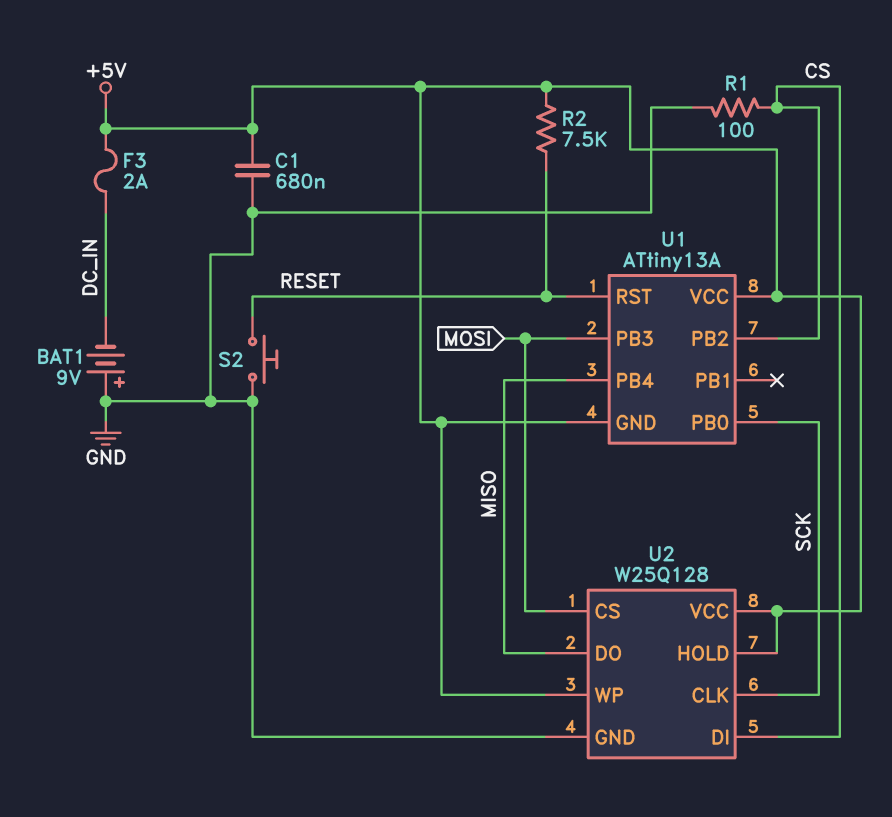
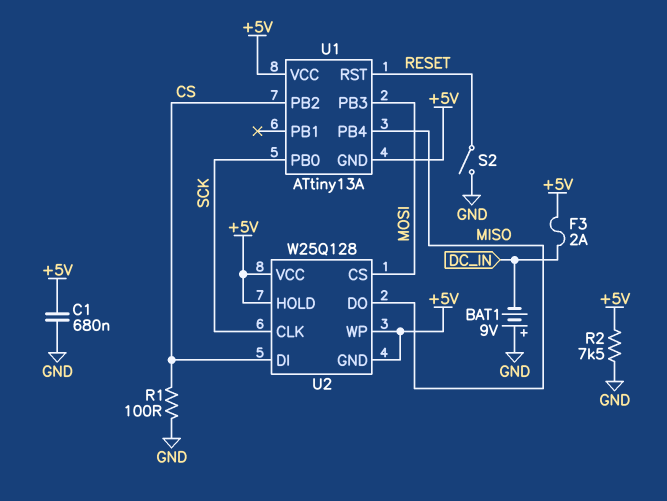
R2: 7.5k (+5V, RESET) -> 7.5k (+5V, GND)
S2: button (GND, RESET) -> switch (GND, RESET)
U2 pin GND: GND -> +5V

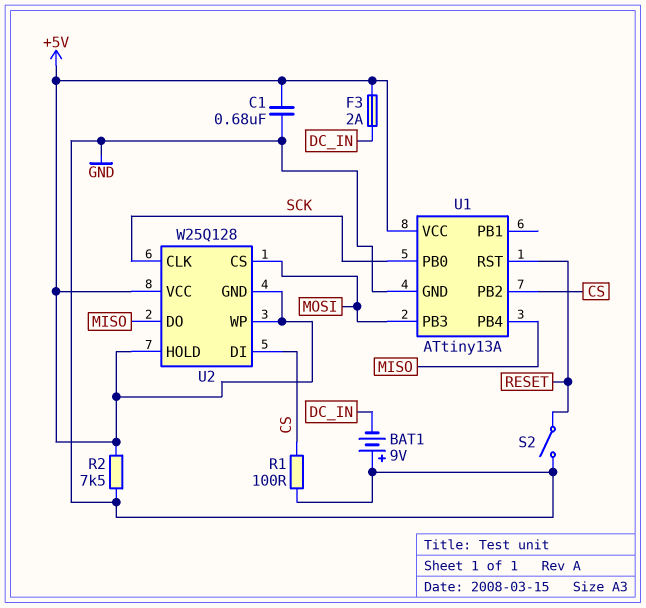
U1 pin GND: +5V -> GND

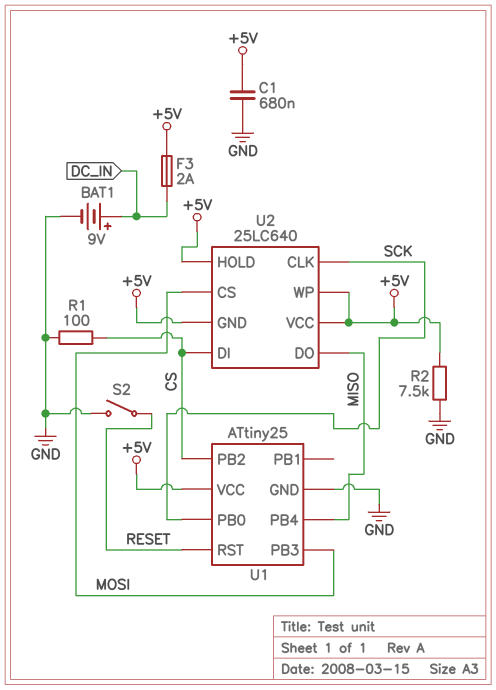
BAT1: 9V (plus GND, minus DC_IN) -> 9V (plus DC_IN, minus GND)
U1: ATtiny13A -> ATtiny25
U2: W25Q128 -> 25LC640

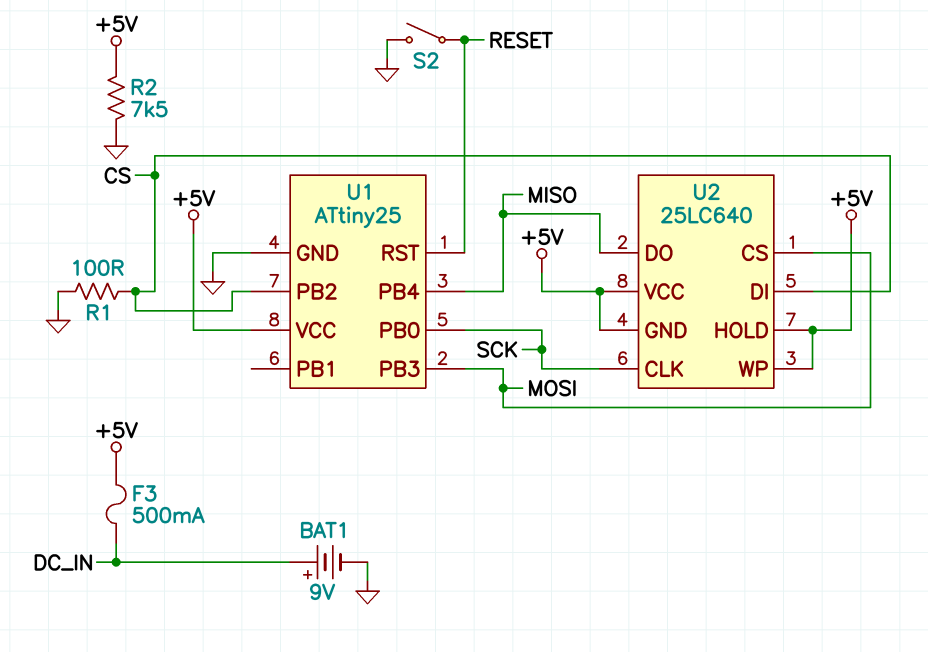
C1: 680nF (+5V, GND) -> none
F3: 2A (+5V, DC_IN) -> 500mA (+5V, DC_IN)

